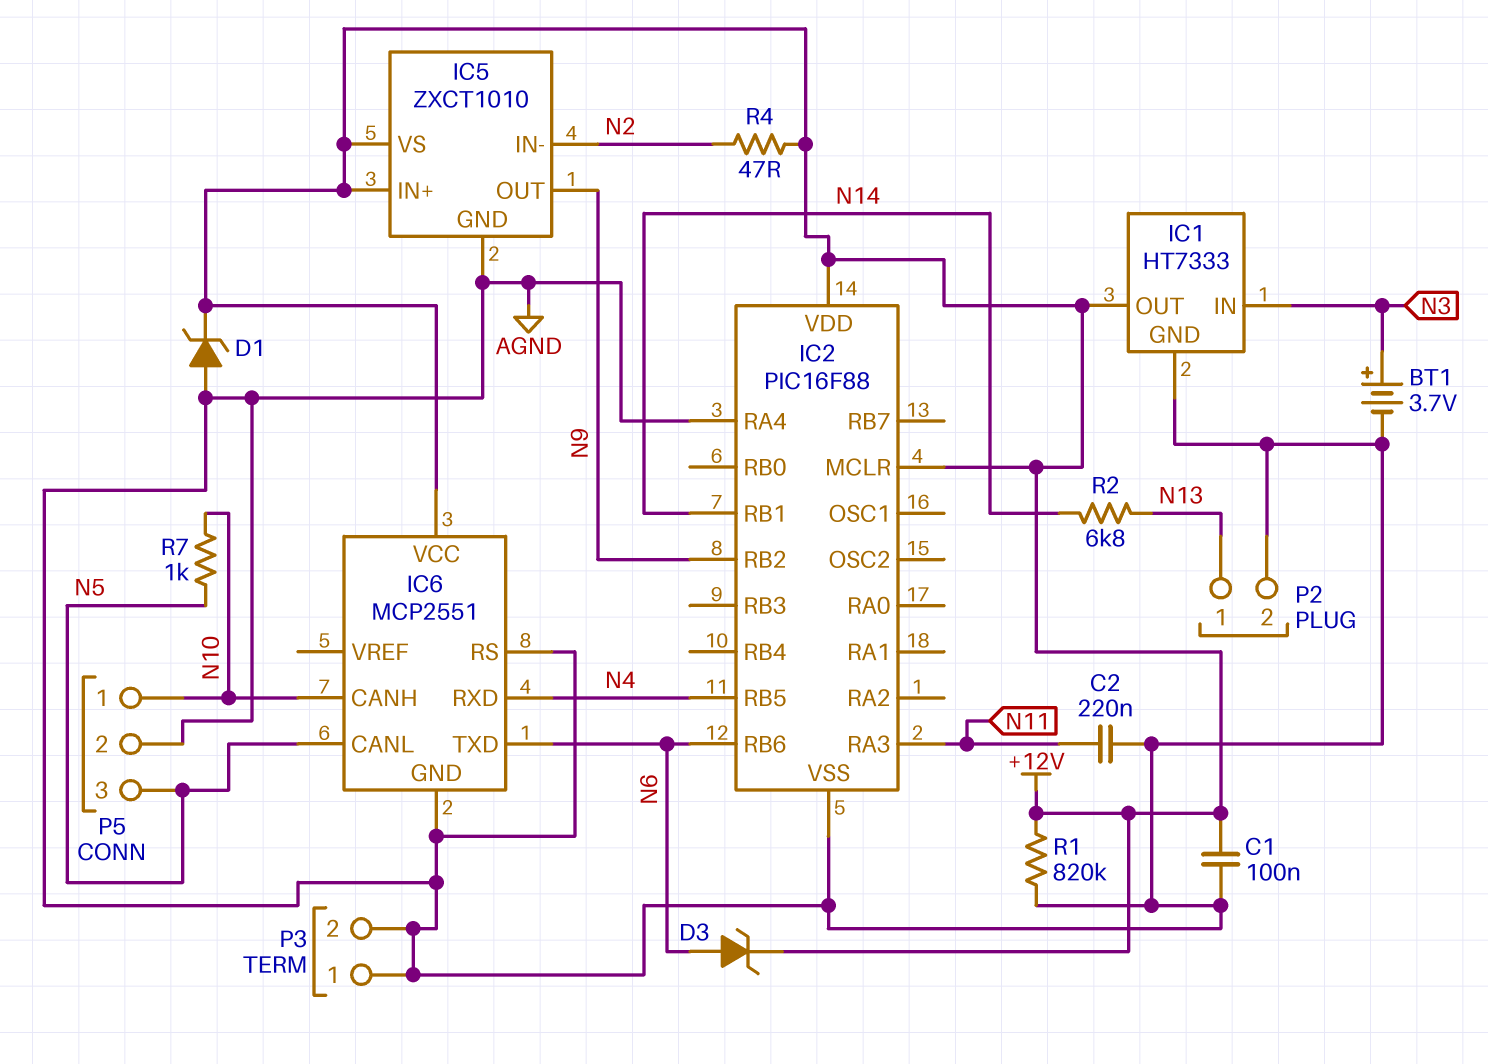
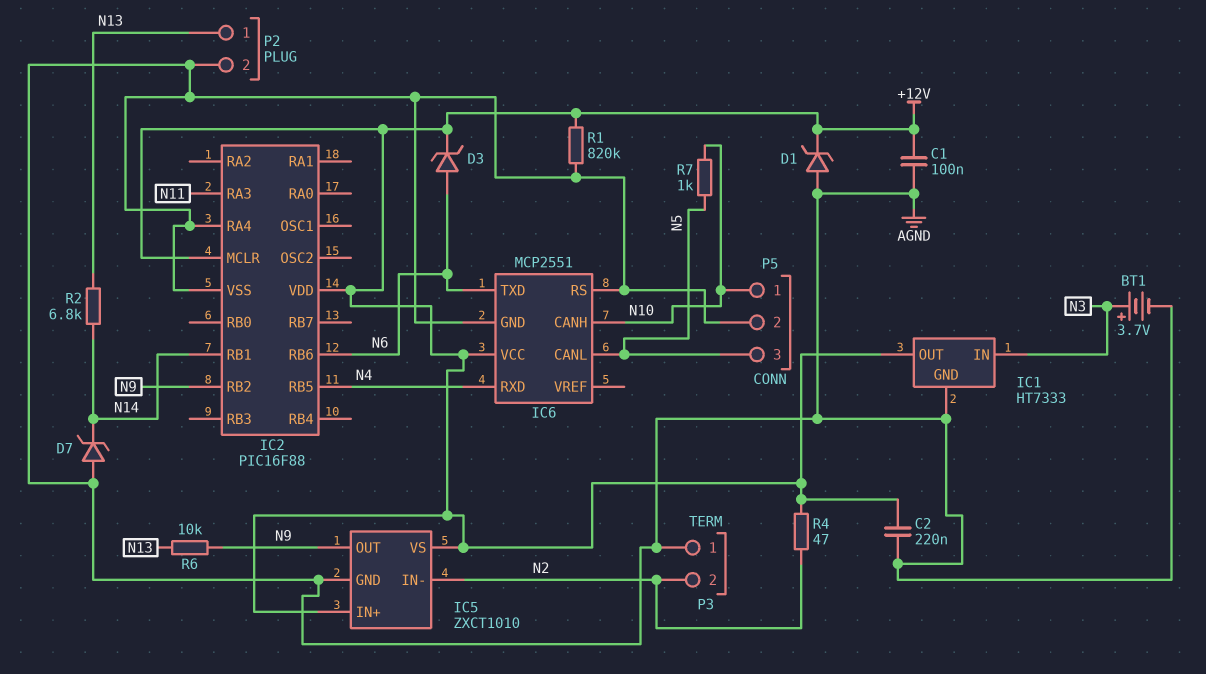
C2: 220nF (AGND, N11) -> 220nF (+12V, AGND)
D7: none -> zener (A AGND, K N14)
P3 pin 2: AGND -> N2
R6: none -> 10k (N9, N13)

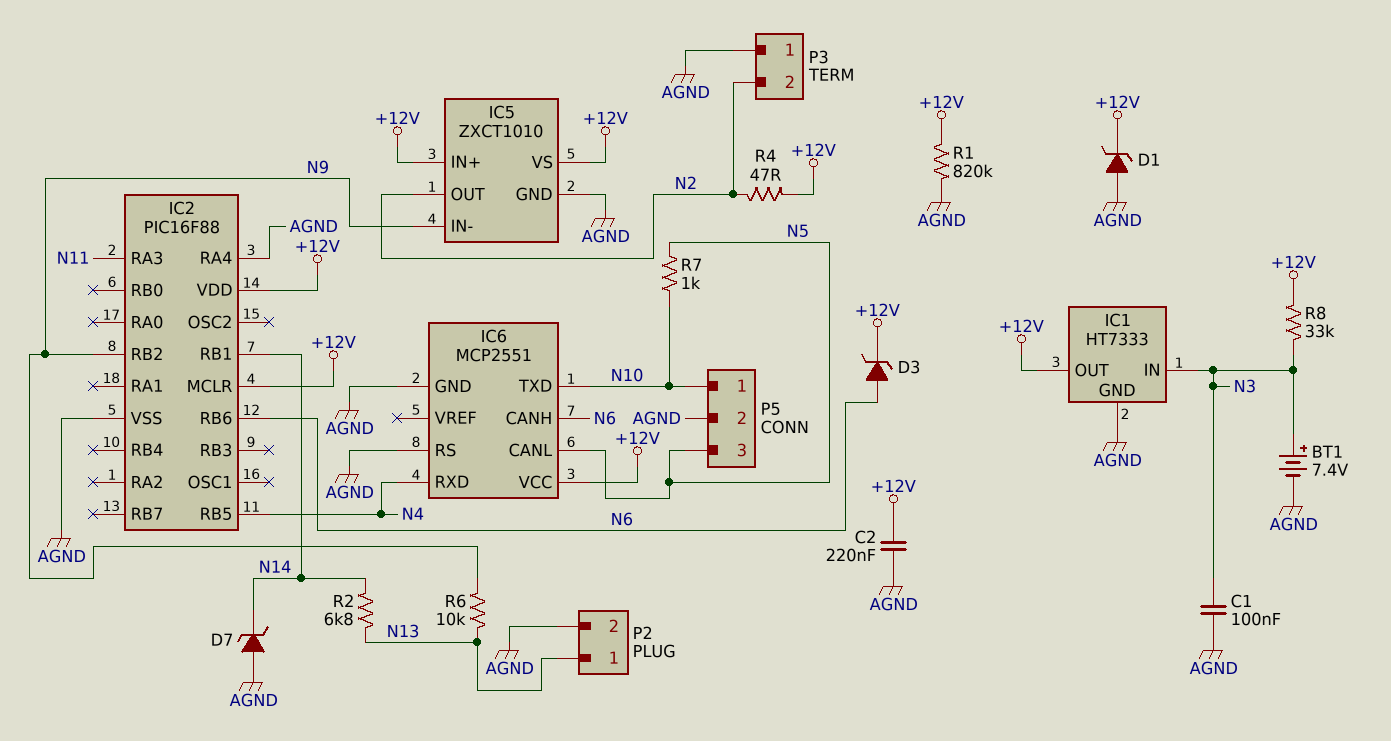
BT1: 3.7V (plus N3, minus AGND) -> 7.4V (plus N3, minus AGND)
C1: 100nF (+12V, AGND) -> 100nF (AGND, N3)
IC5 pin IN-: N2 -> N9
IC5 pin OUT: N9 -> N2
IC6 pin CANH: N10 -> N6
IC6 pin TXD: N6 -> N10
R8: none -> 33k (+12V, N3)

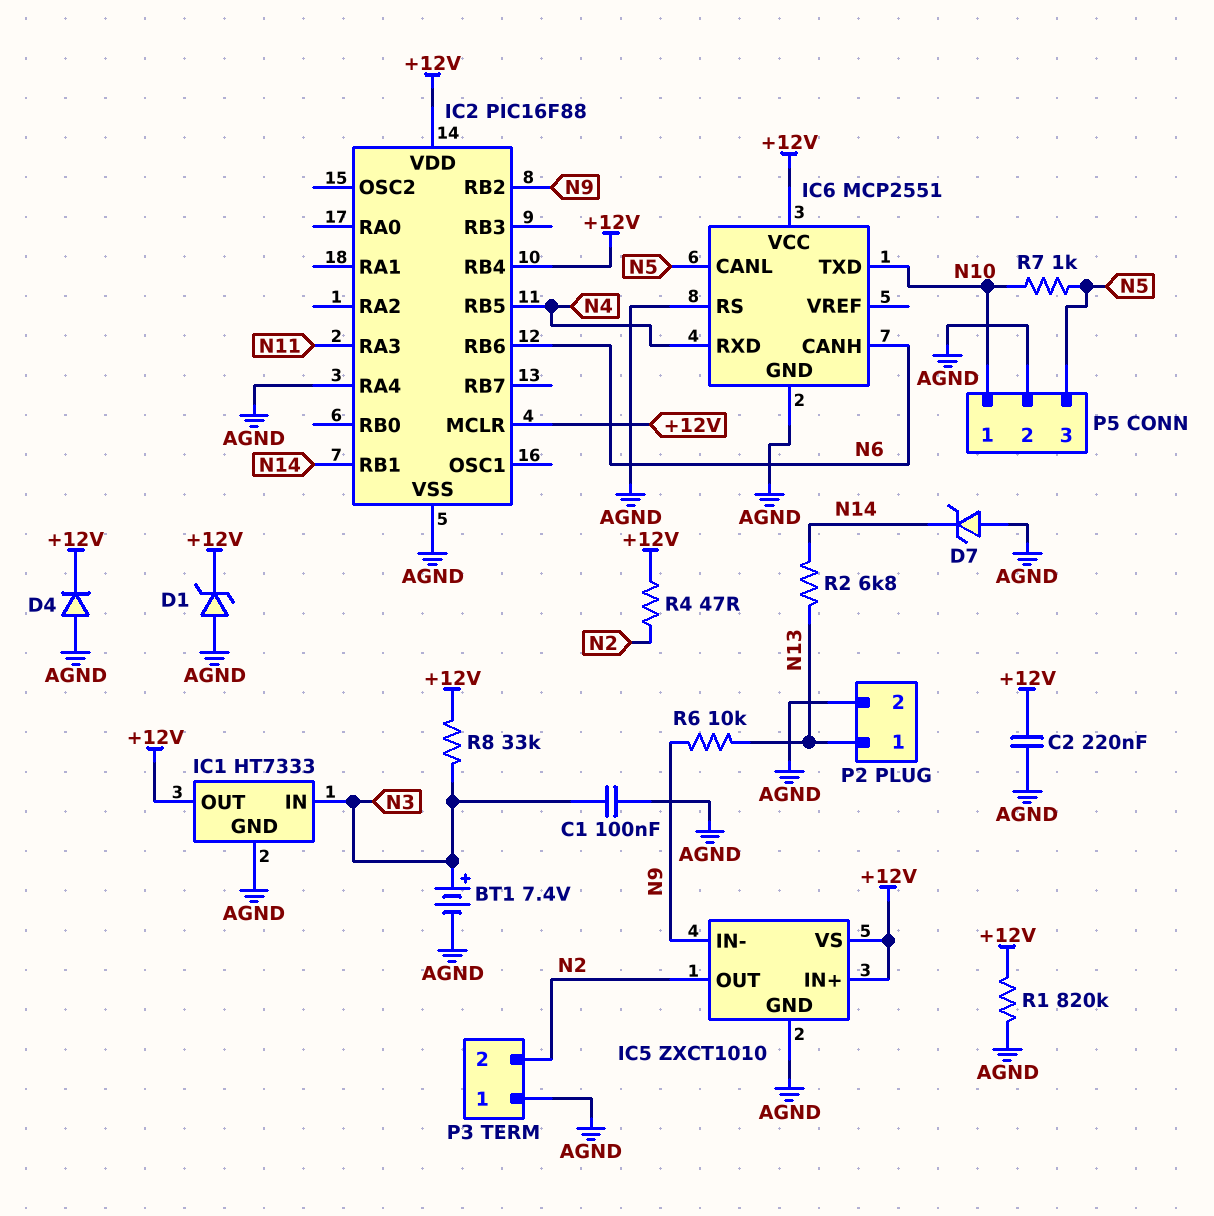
D3: zener (A N6, K +12V) -> none
D4: none -> diode (A AGND, K +12V)
IC2 pin RB4: none -> +12V

